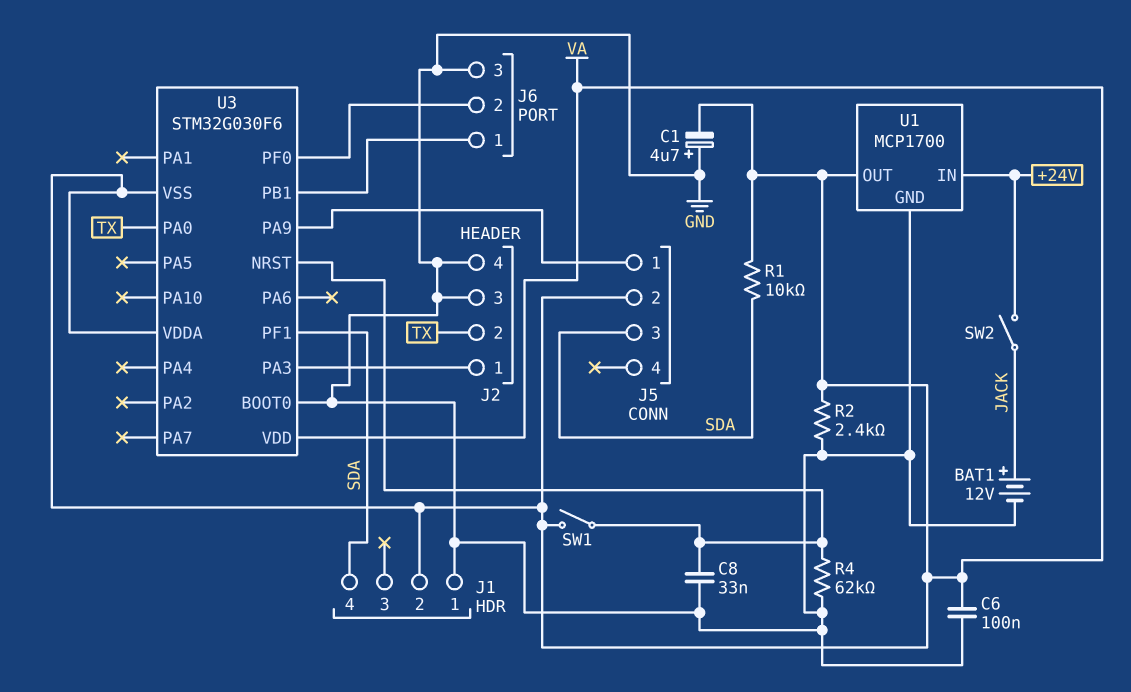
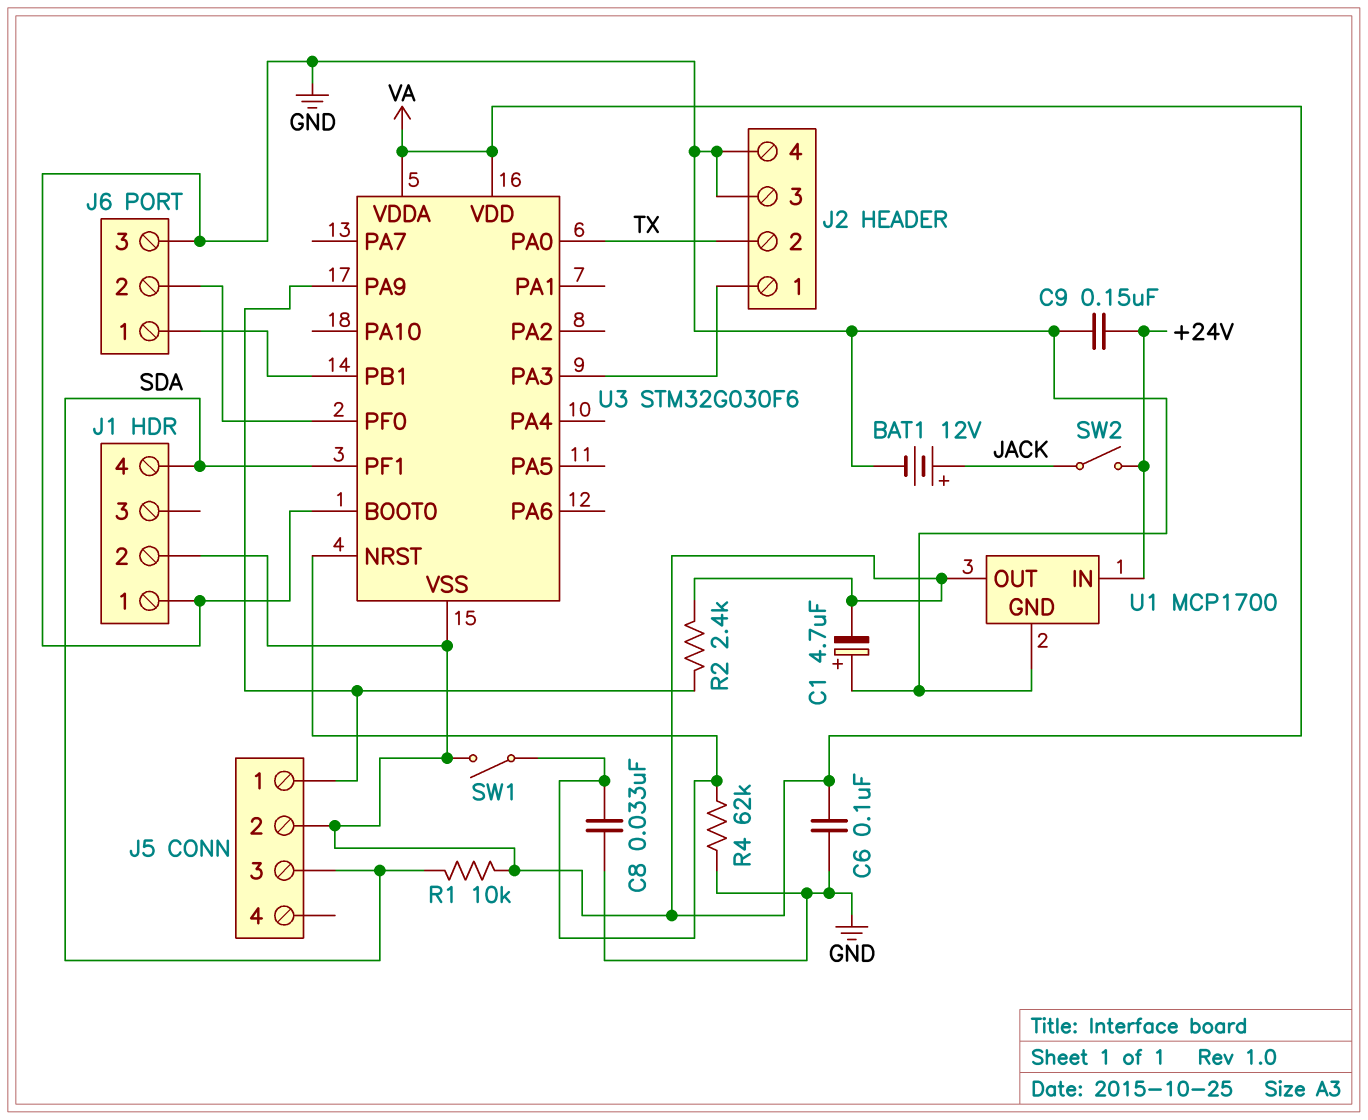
C9: none -> 150nF (+24V, GND)
R2: 2.4k (GND, VA) -> 2.4k (J5/1, VA)

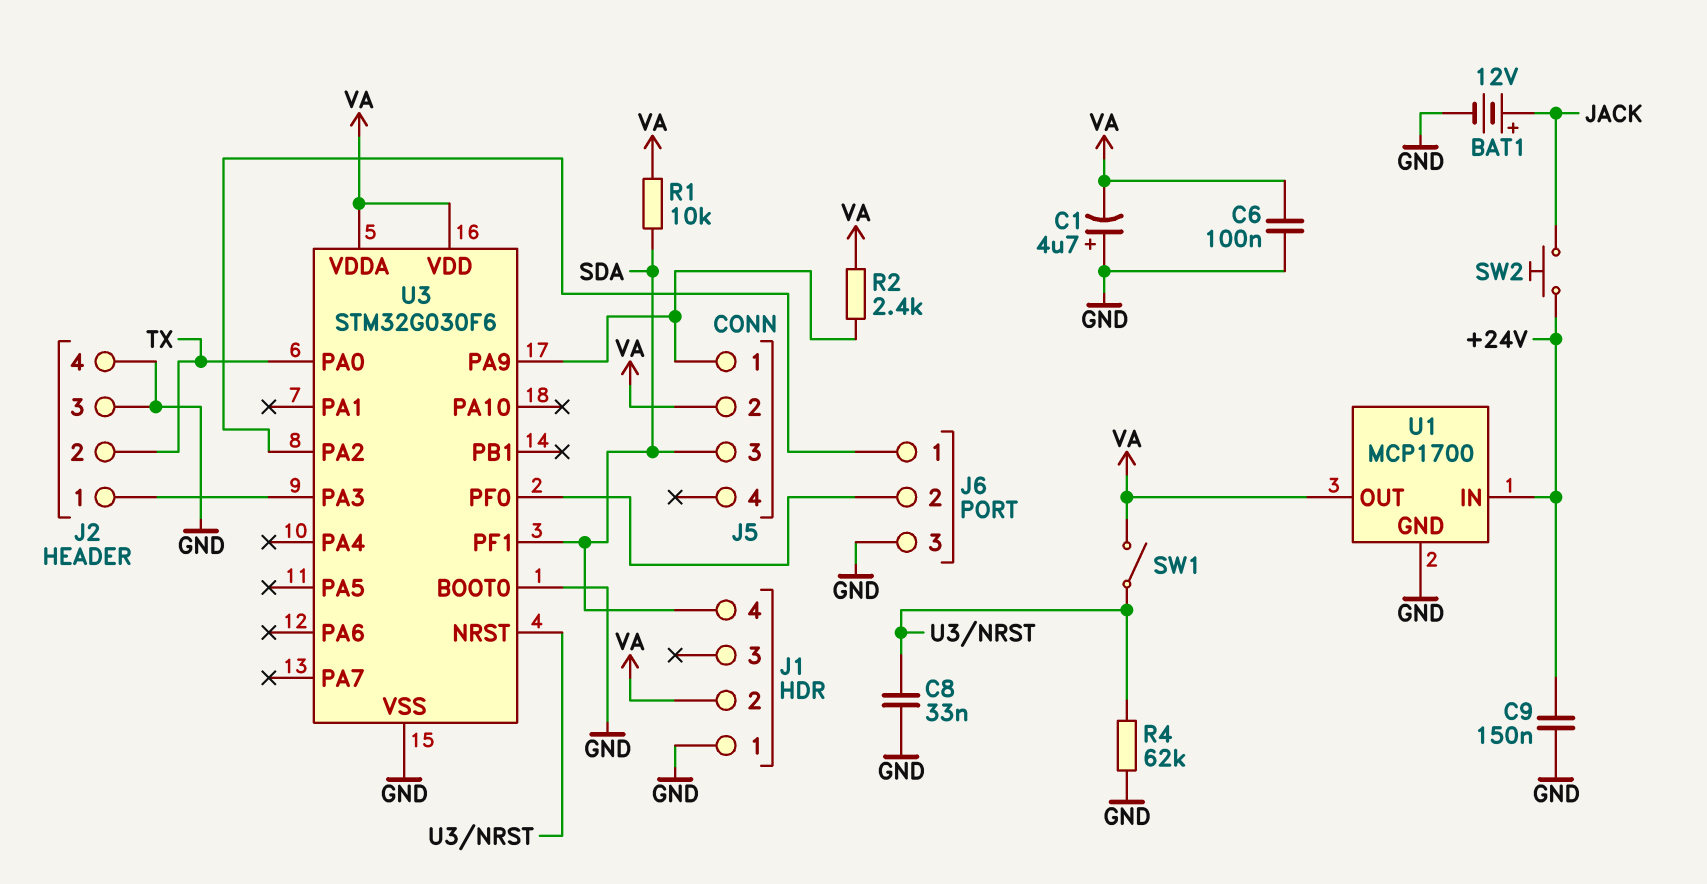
SW2: switch (+24V, JACK) -> button (+24V, JACK)
U3 pin PA2: none -> J6/1
U3 pin PB1: J6/1 -> none
U3 pin VSS: VA -> GND

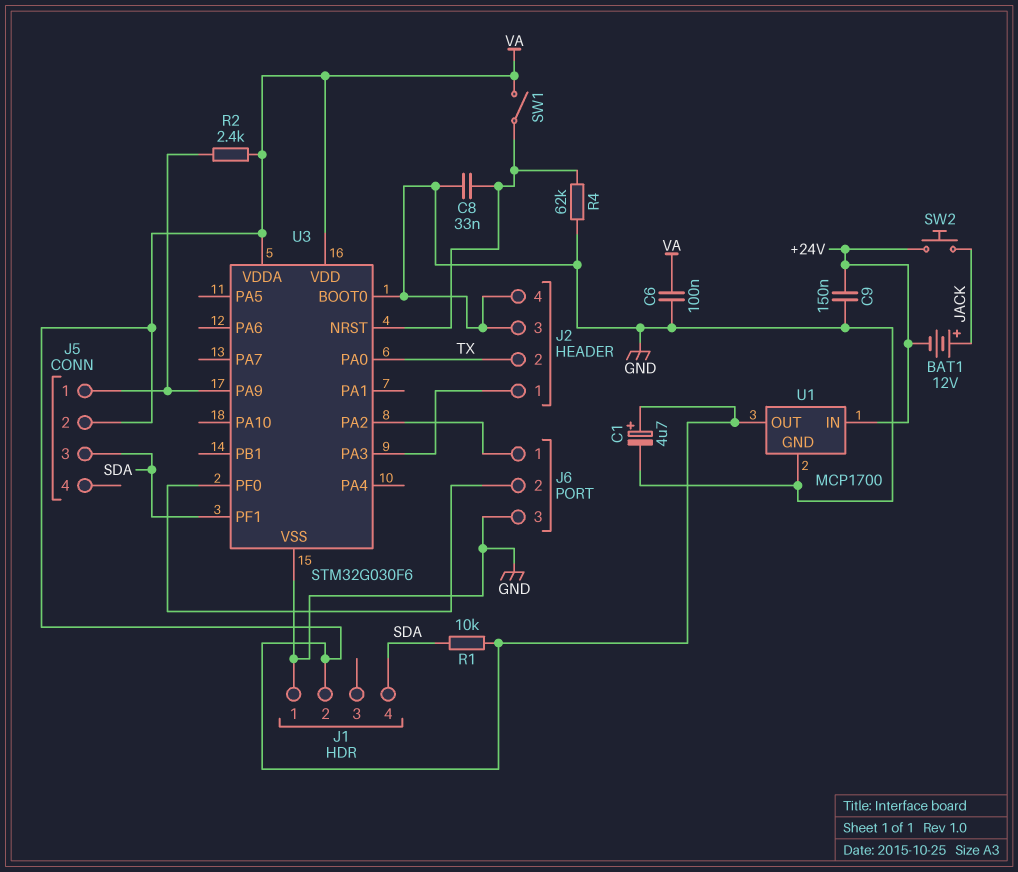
BAT1: 12V (plus JACK, minus GND) -> 12V (plus JACK, minus +24V)
C1: 4.7uF (plus GND, minus VA) -> 4.7uF (plus VA, minus GND)

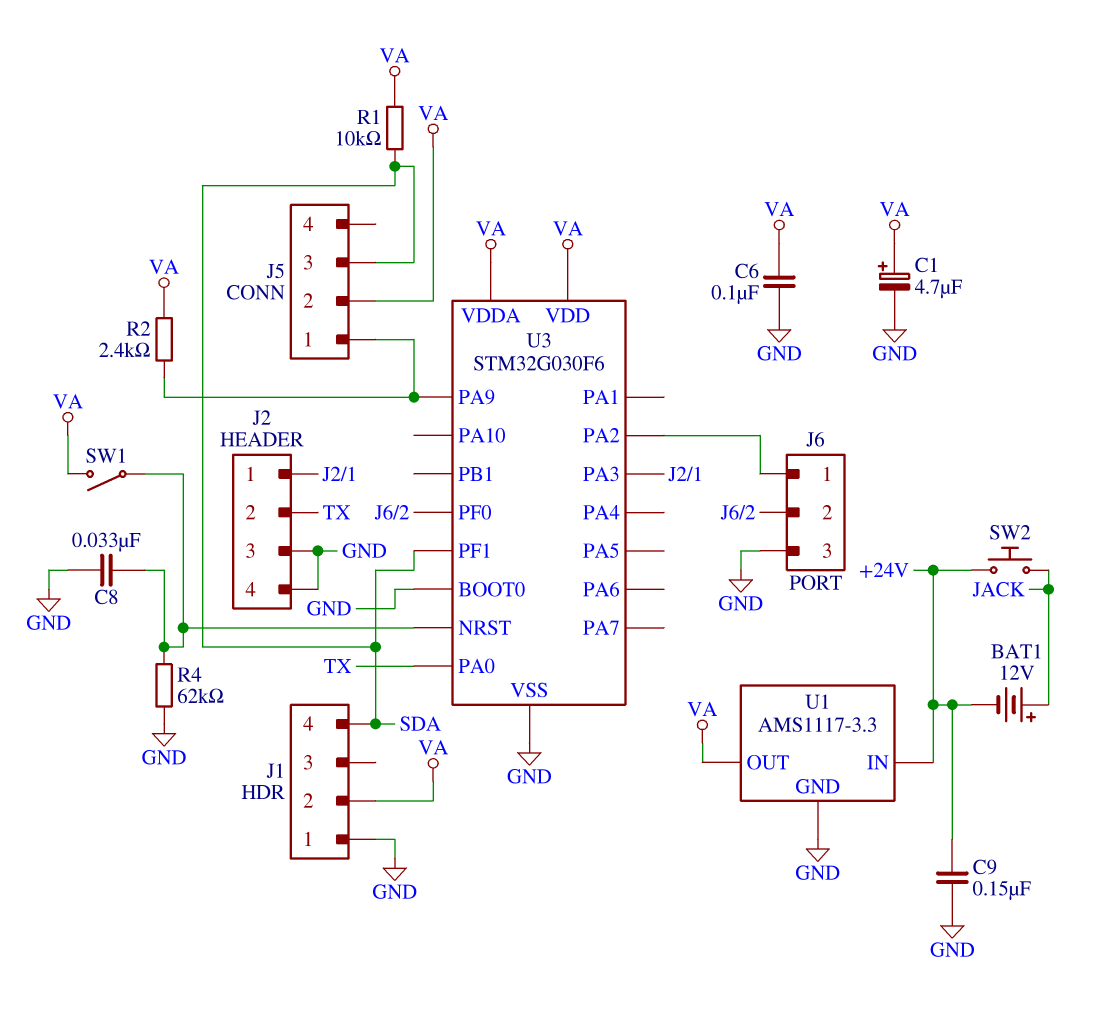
U1: MCP1700 -> AMS1117-3.3

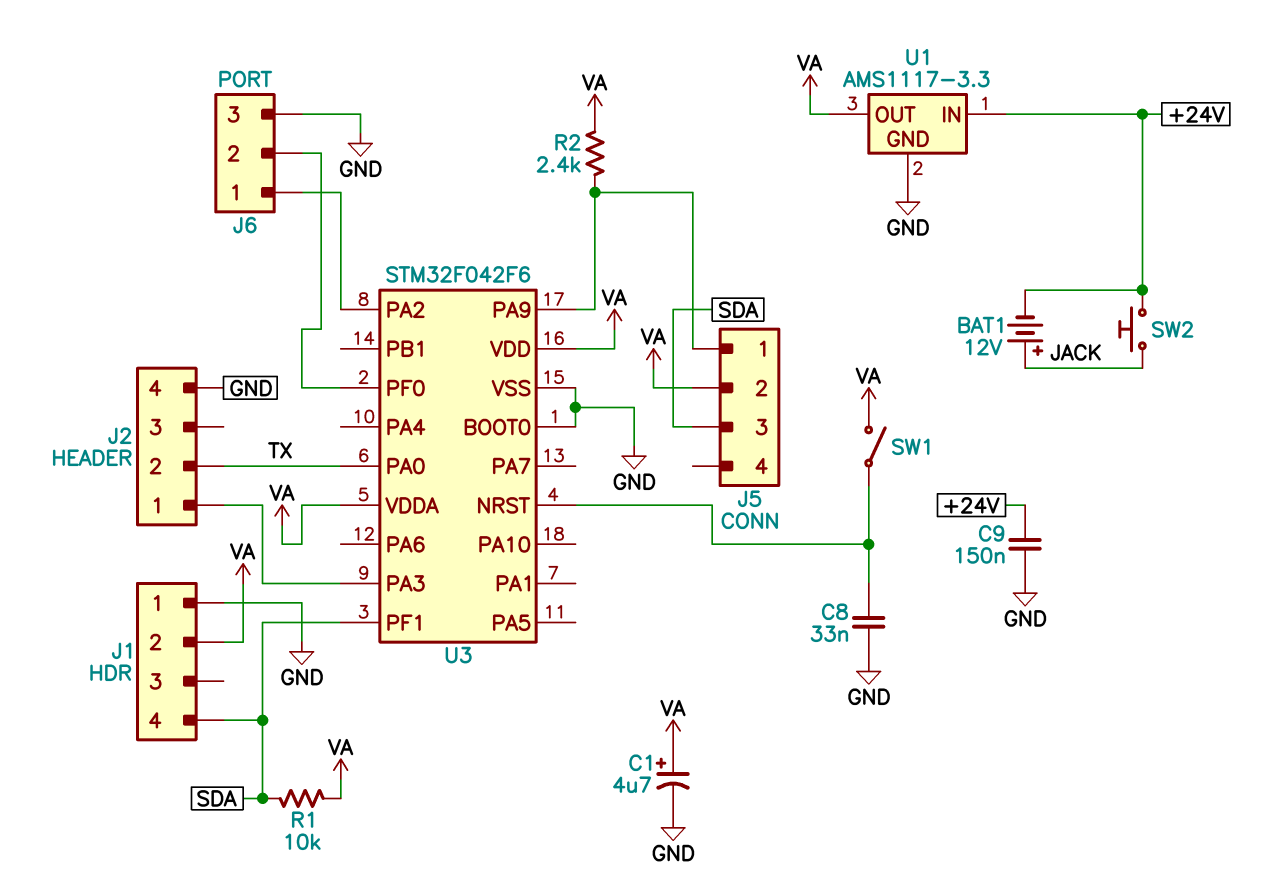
C6: 100nF (GND, VA) -> none
J2 pin 3: GND -> none
R4: 62k (GND, U3/NRST) -> none
U3: STM32G030F6 -> STM32F042F6

